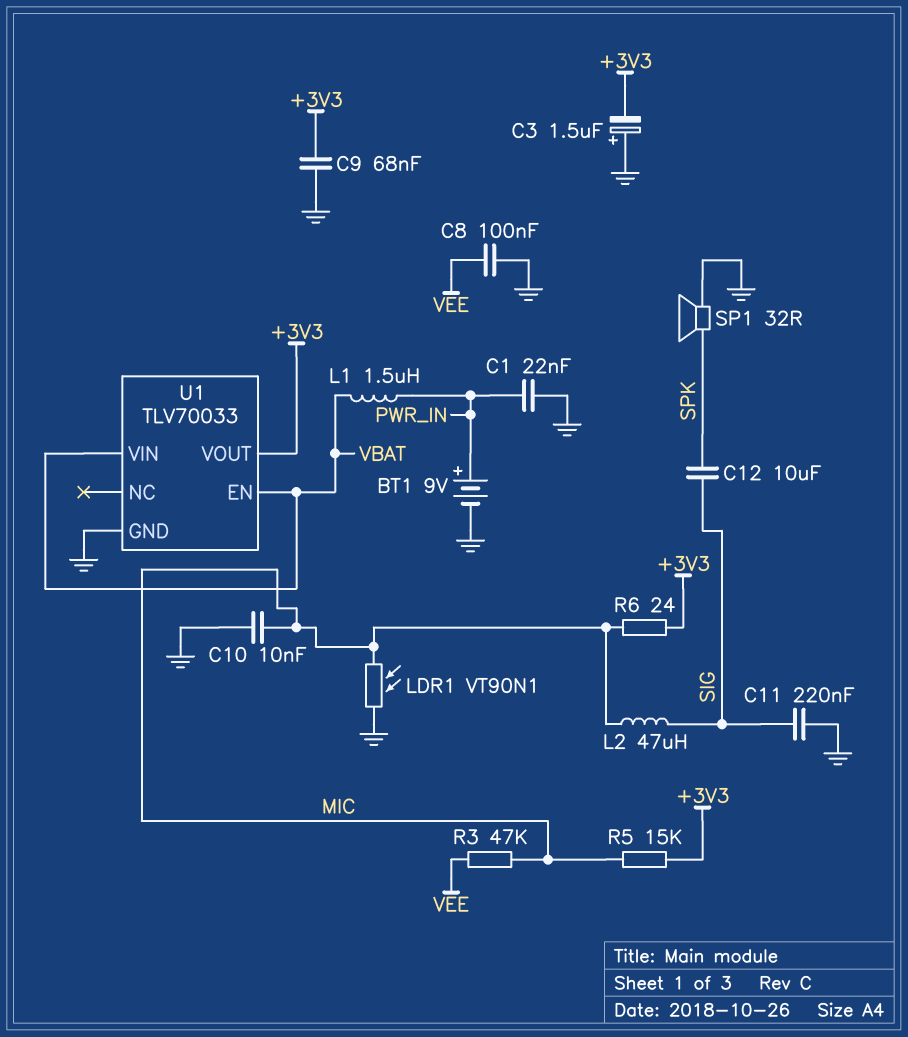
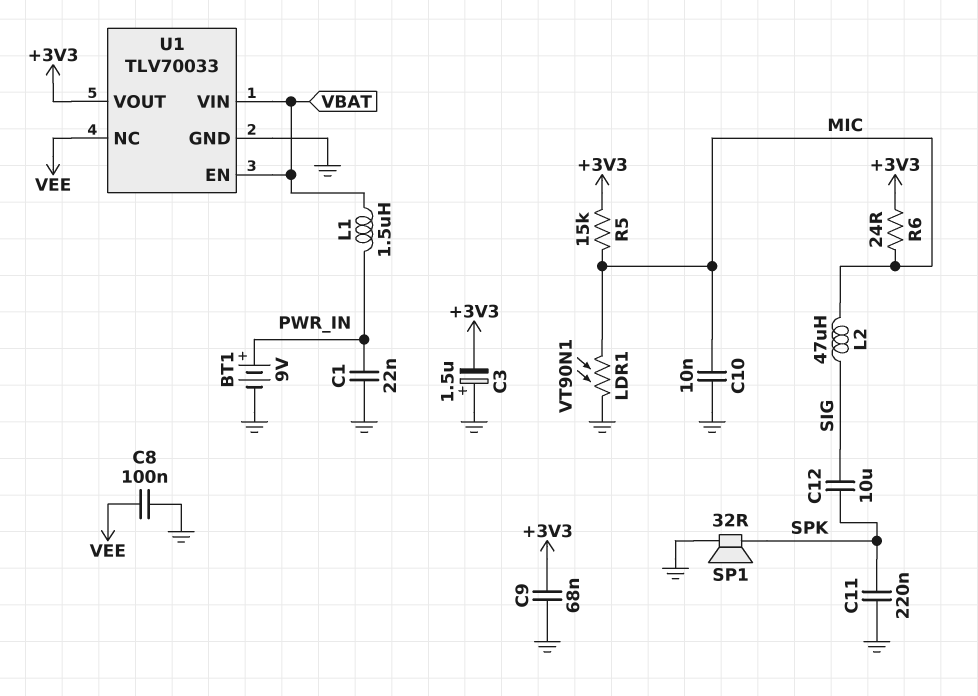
C11: 220nF (GND, SIG) -> 220nF (GND, SPK)
R3: 47k (MIC, VEE) -> none
U1 pin NC: none -> VEE

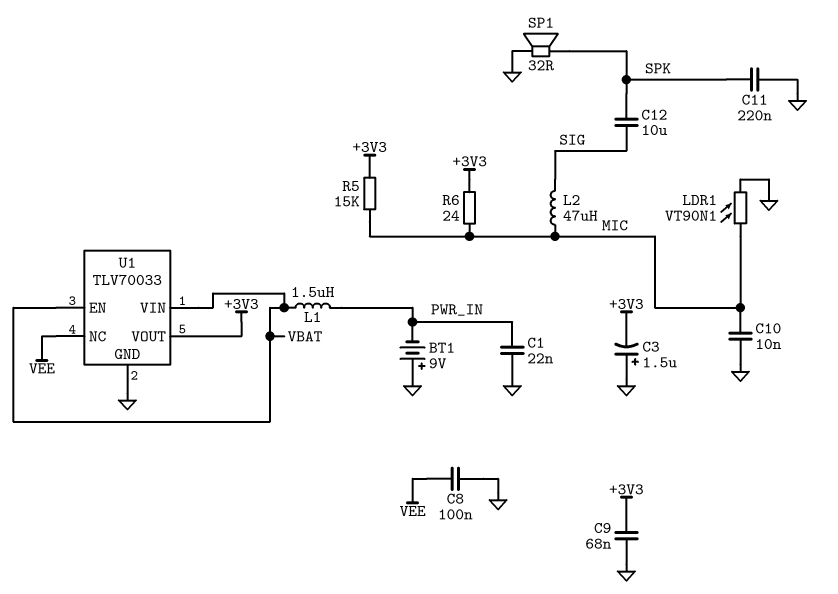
BT1: 9V (plus PWR_IN, minus GND) -> 9V (plus GND, minus PWR_IN)

